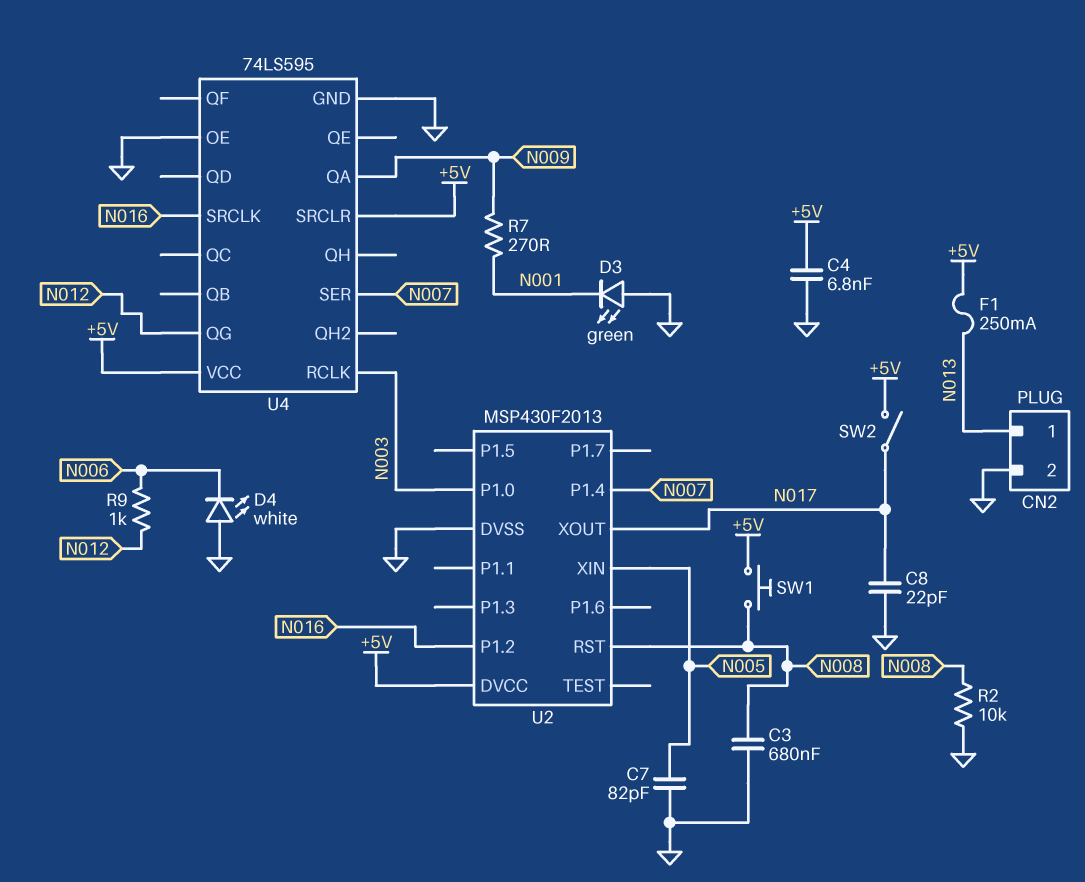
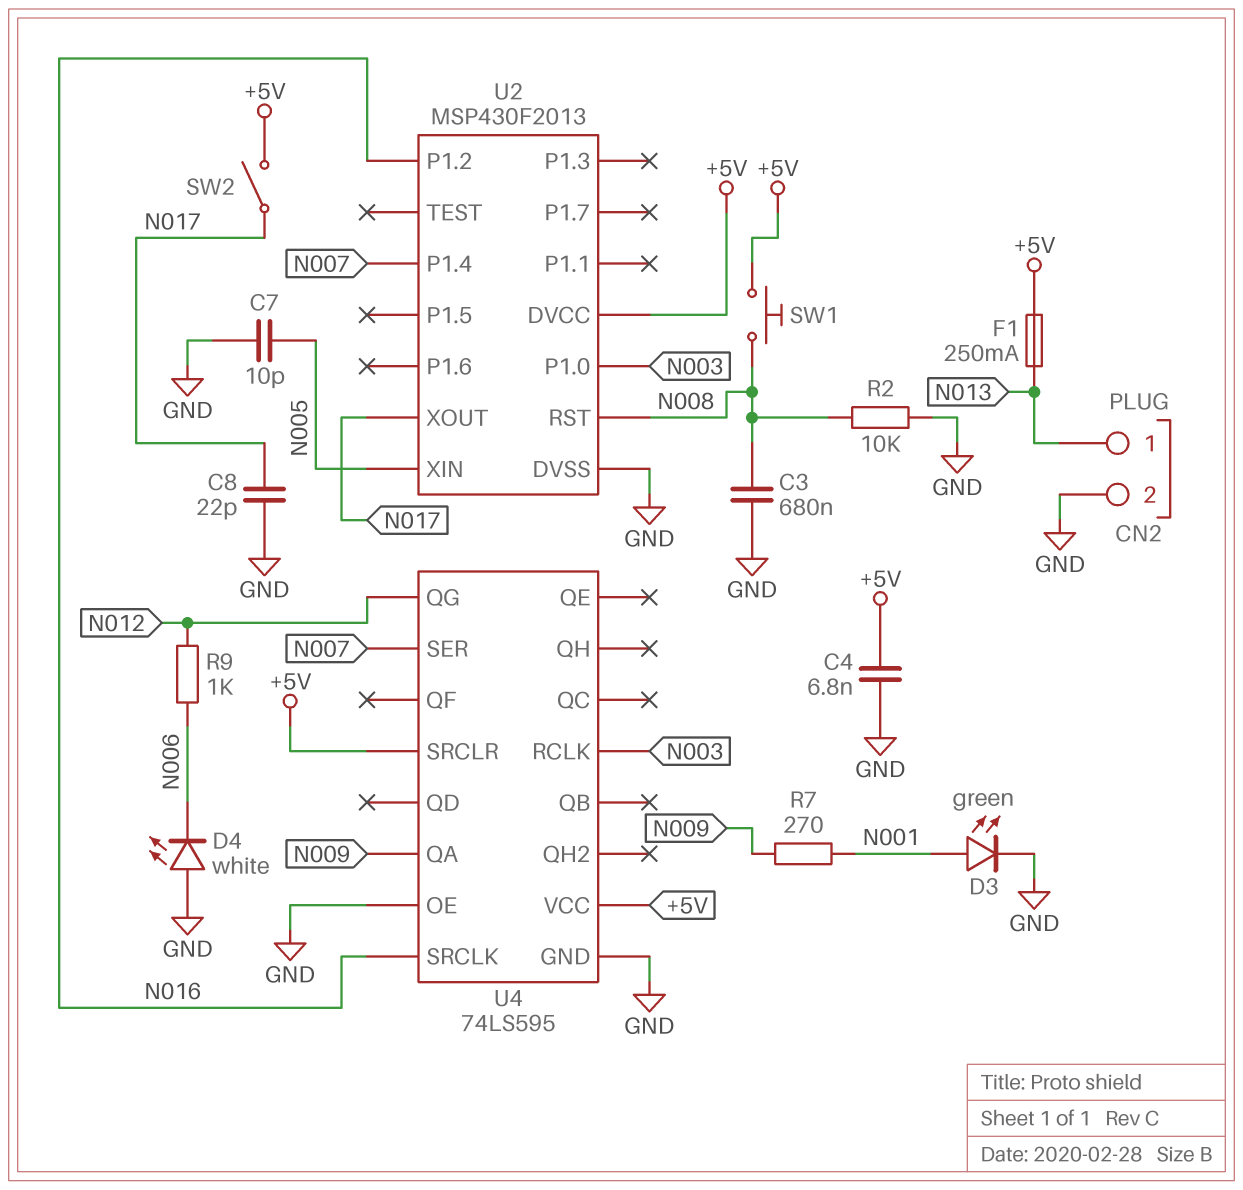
C7: 82pF (GND, N005) -> 10pF (GND, N005)
D3: LED green (A GND, K N001) -> LED green (A N001, K GND)

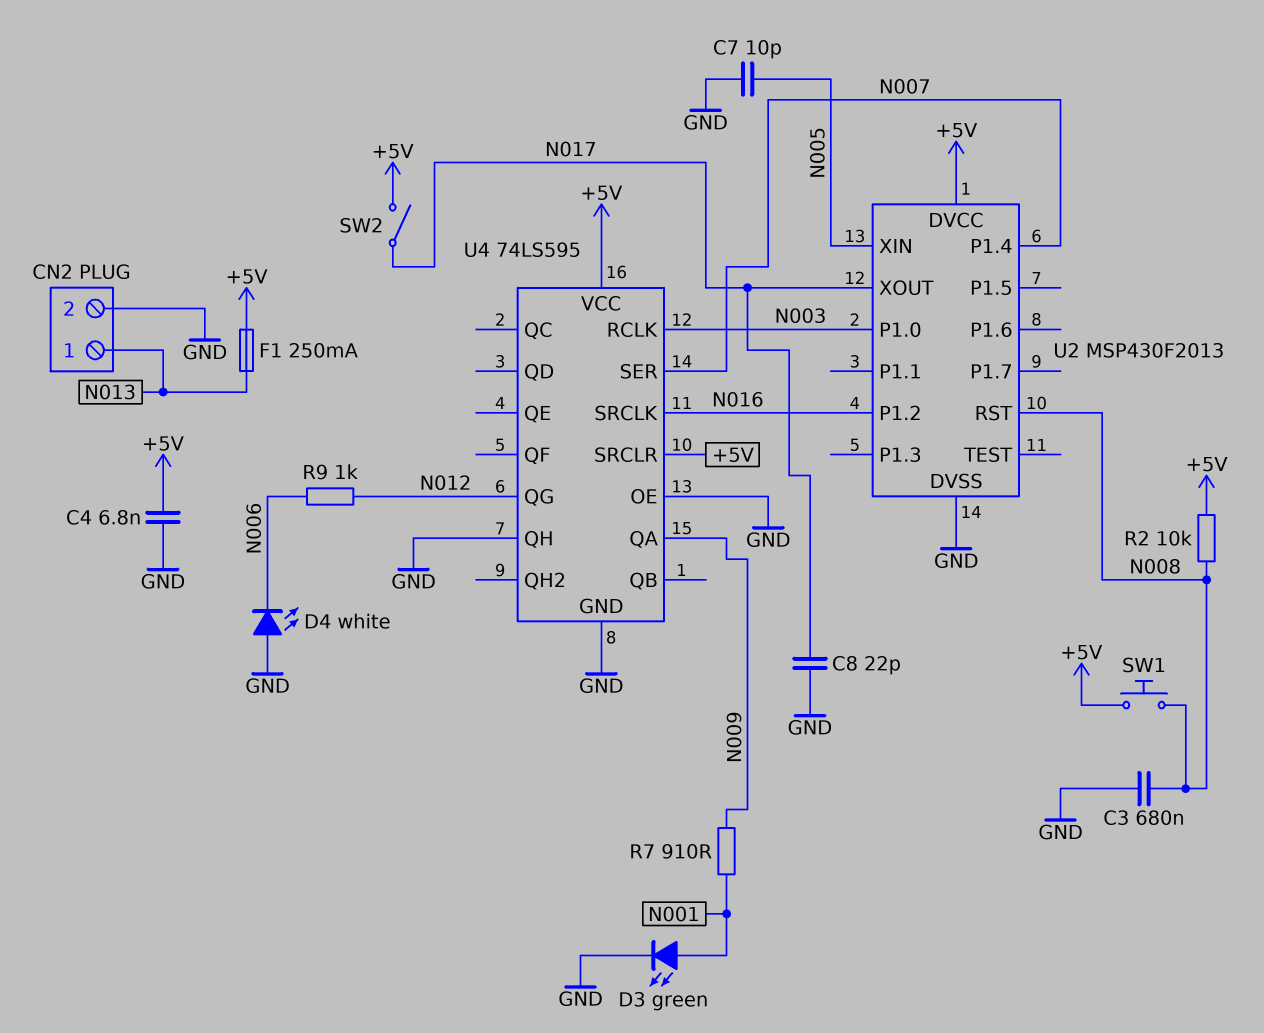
R2: 10k (GND, N008) -> 10k (+5V, N008)
R7: 270 (N001, N009) -> 910 (N001, N009)
U4 pin QH: none -> GND

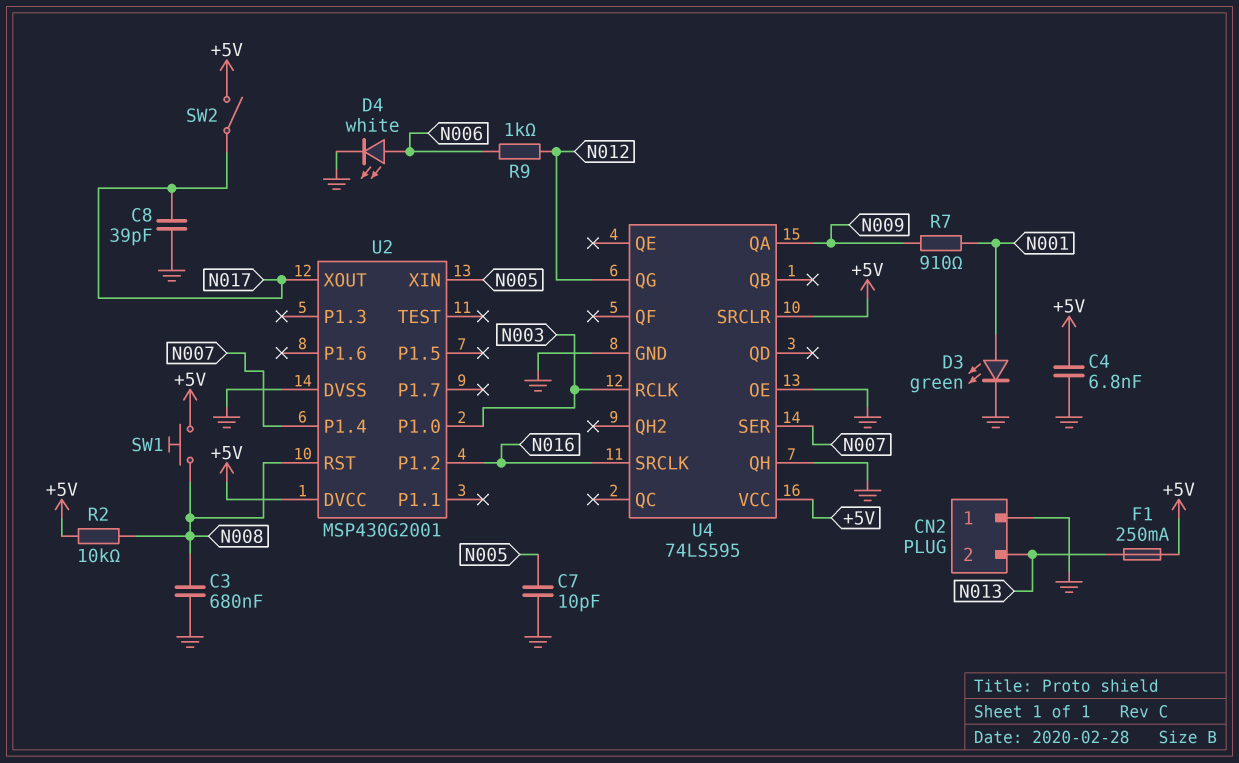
C8: 22pF (GND, N017) -> 39pF (GND, N017)
CN2 pin 1: N013 -> GND
CN2 pin 2: GND -> N013
D4: LED white (A GND, K N006) -> LED white (A N006, K GND)
U2: MSP430F2013 -> MSP430G2001

